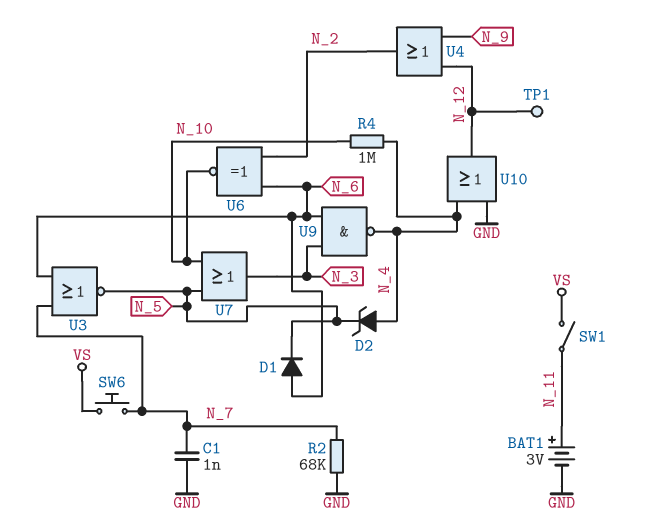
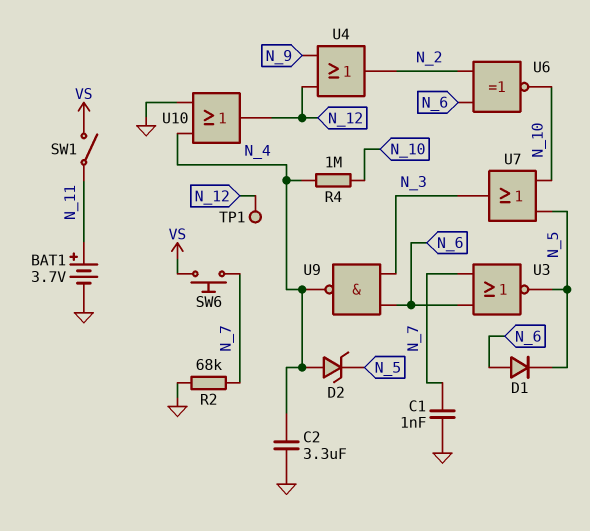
BAT1: 3V (plus N_11, minus GND) -> 3.7V (plus N_11, minus GND)
C2: none -> 3.3uF (GND, N_4)

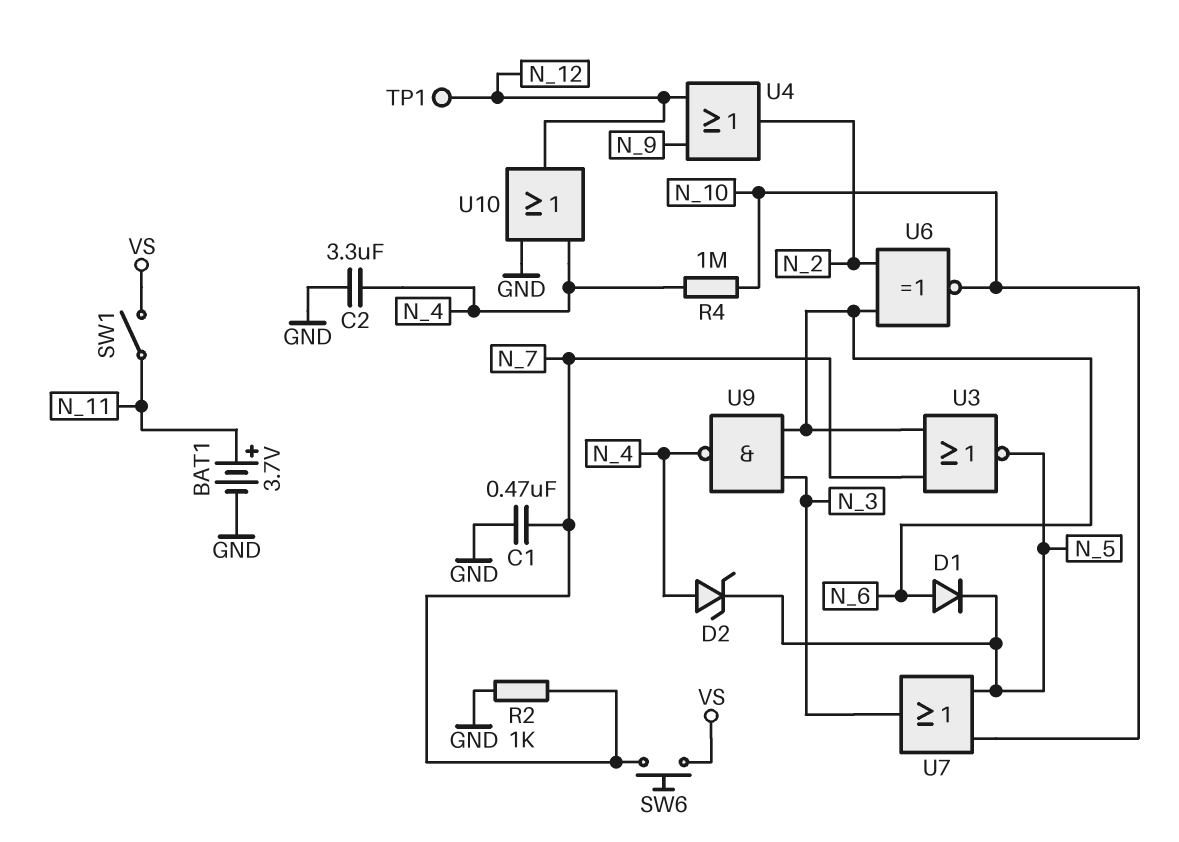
C1: 1nF (GND, N_7) -> 470nF (GND, N_7)
R2: 68k (GND, N_7) -> 1k (GND, N_7)

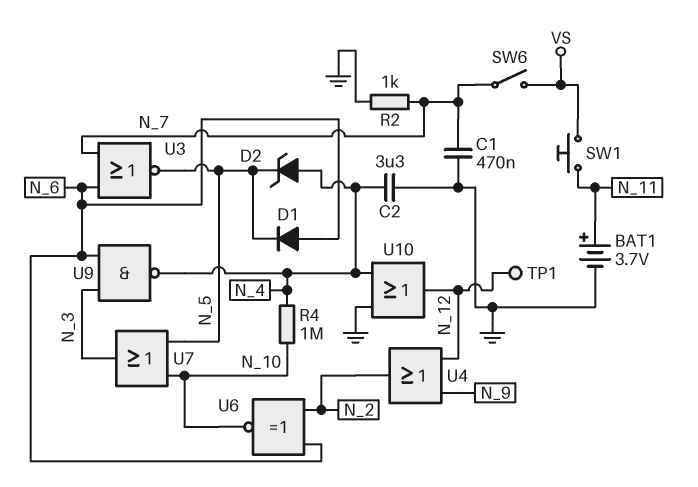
SW1: switch (N_11, VS) -> button (N_11, VS)
SW6: button (N_7, VS) -> switch (N_7, VS)

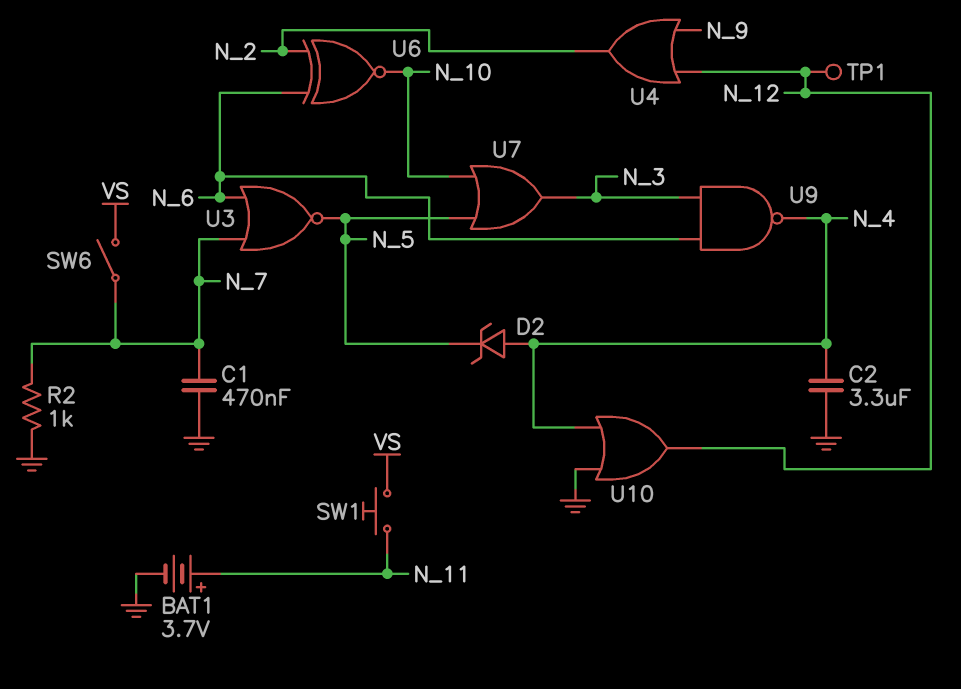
D1: diode (A N_6, K N_5) -> none
R4: 1M (N_4, N_10) -> none

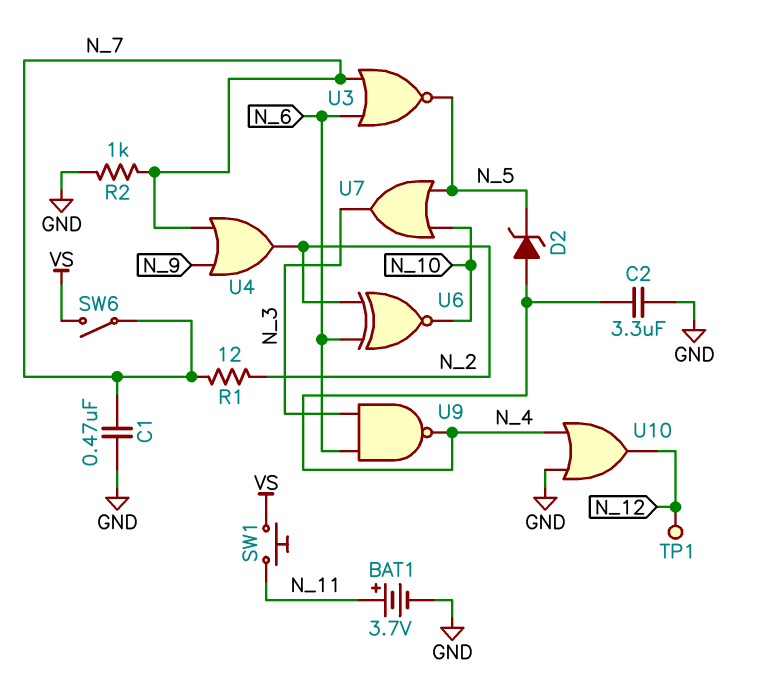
R1: none -> 12 (N_2, N_7)
U4: OR (in N_9, in N_12, out N_2) -> OR (in N_7, in N_9, out N_2)

